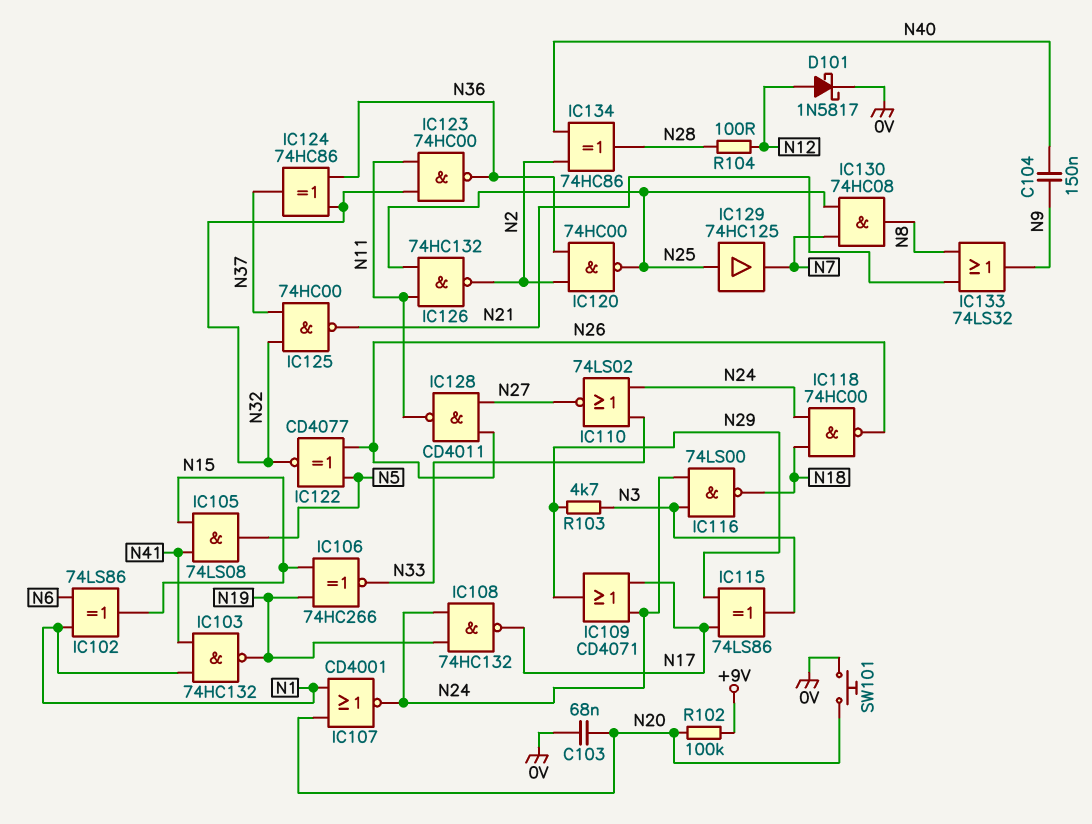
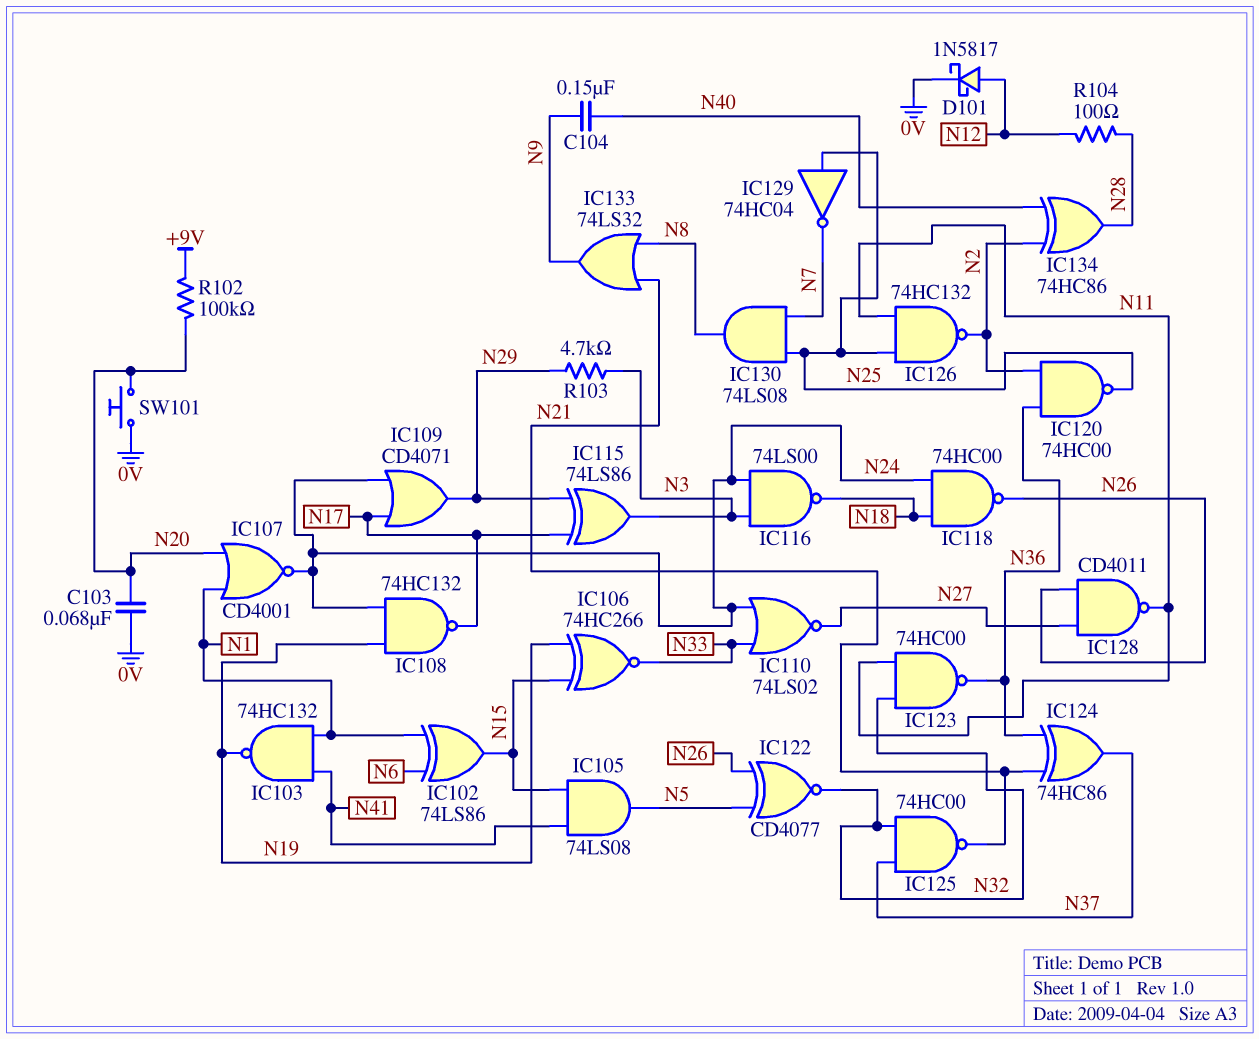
IC124: XOR 74HC86 (in N32, in N36, out N37) -> XOR 74HC86 (in N21, in N36, out N37)
IC129: buffer 74HC125 (in N25, out N7) -> NOT 74HC04 (in N25, out N7)
IC130: AND 74HC08 (in N7, in N25, out N8) -> AND 74LS08 (in N7, in N25, out N8)

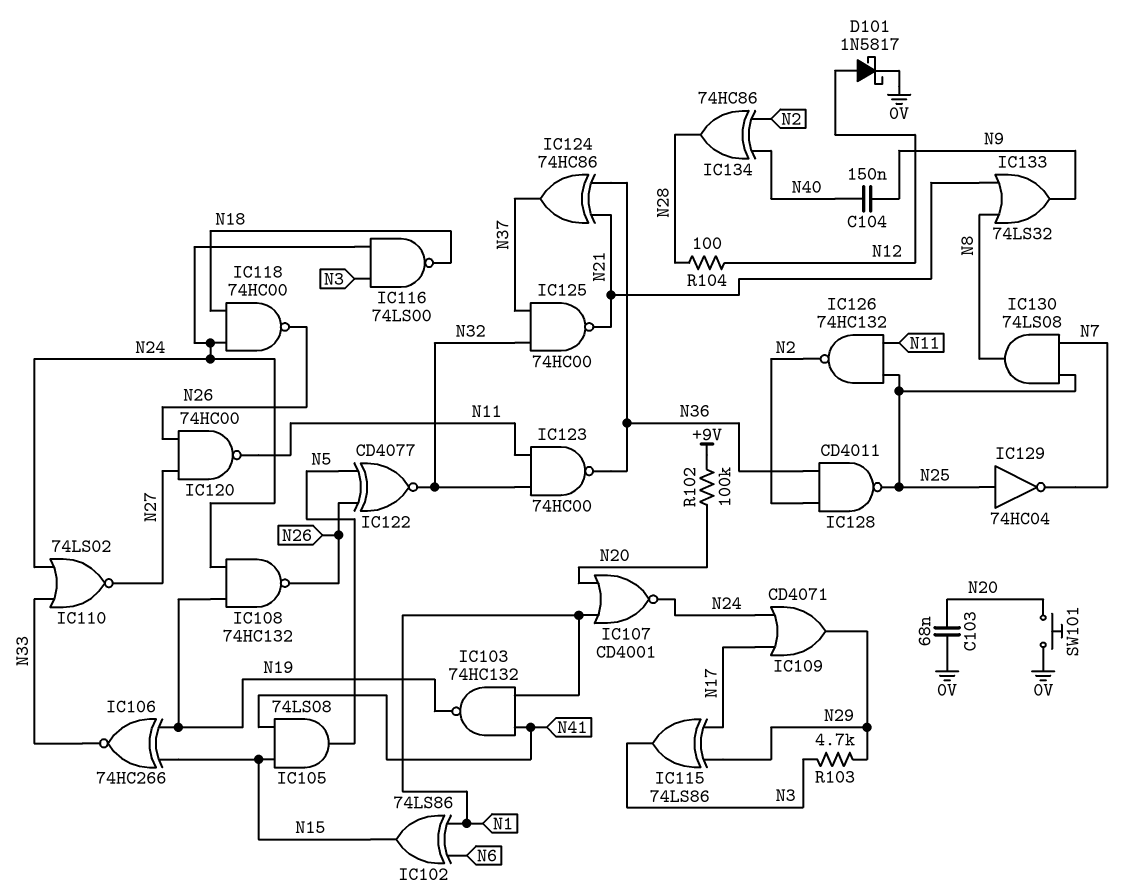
IC108: NAND 74HC132 (in N19, in N24, out N17) -> NAND 74HC132 (in N19, in N24, out N26)
IC120: NAND 74HC00 (in N2, in N36, out N25) -> NAND 74HC00 (in N26, in N27, out N11)
IC128: NAND CD4011 (in N26, in N27, out N11) -> NAND CD4011 (in N2, in N36, out N25)

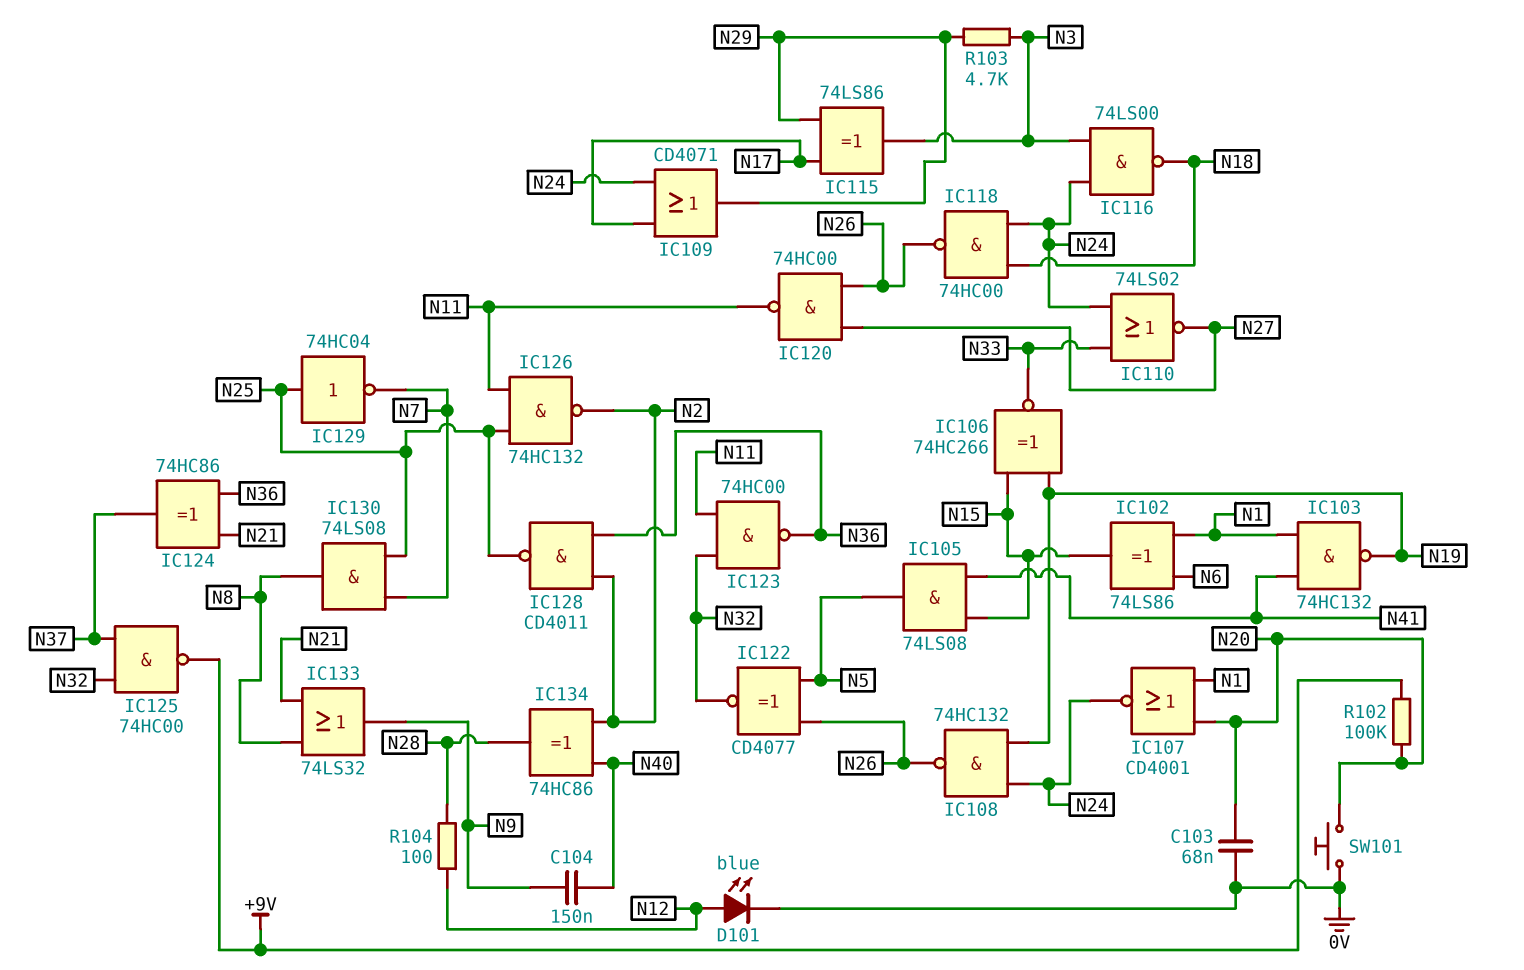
D101: schottky 1N5817 (A N12, K 0V) -> LED blue (A N12, K 0V)
IC125: NAND 74HC00 (in N32, in N37, out N21) -> NAND 74HC00 (in N32, in N37, out +9V)

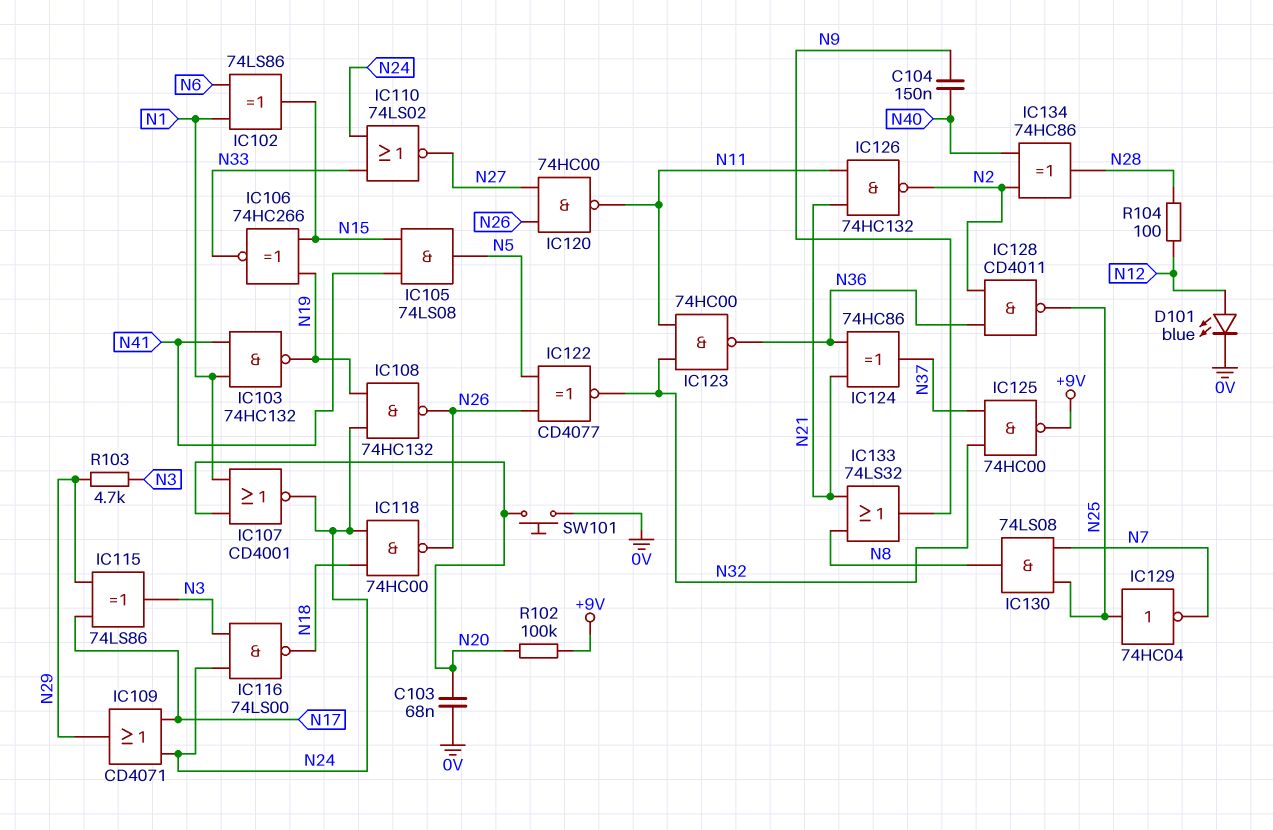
IC126: NAND 74HC132 (in N11, in N25, out N2) -> NAND 74HC132 (in N11, in N21, out N2)

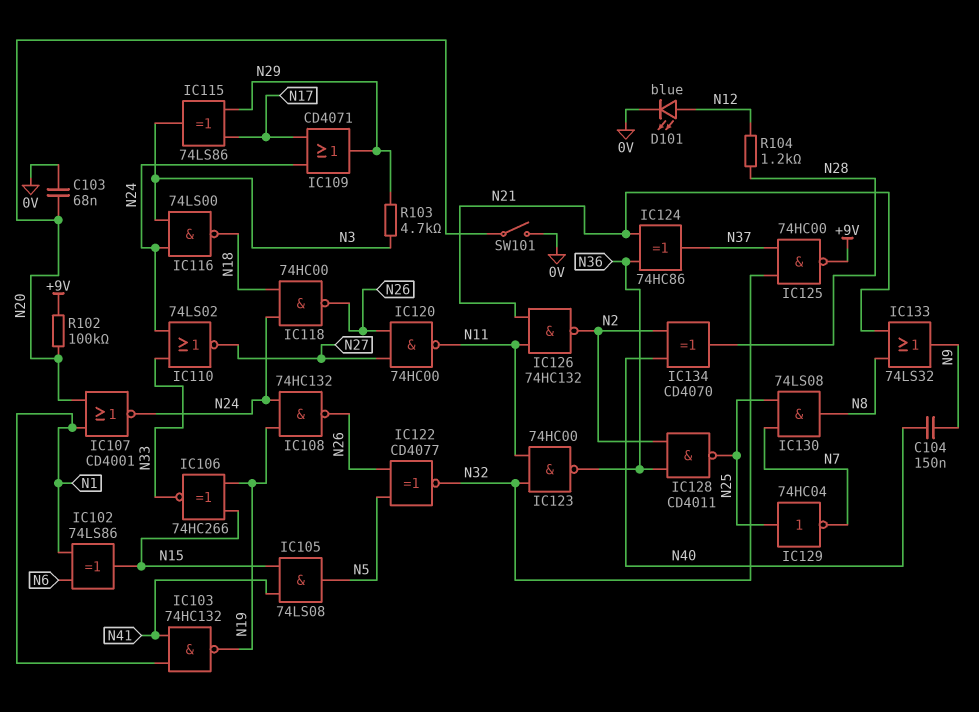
IC134: XOR 74HC86 (in N2, in N40, out N28) -> XOR CD4070 (in N2, in N40, out N28)
R104: 100 (N12, N28) -> 1.2k (N12, N28)
SW101: button (0V, N20) -> switch (0V, N20)

